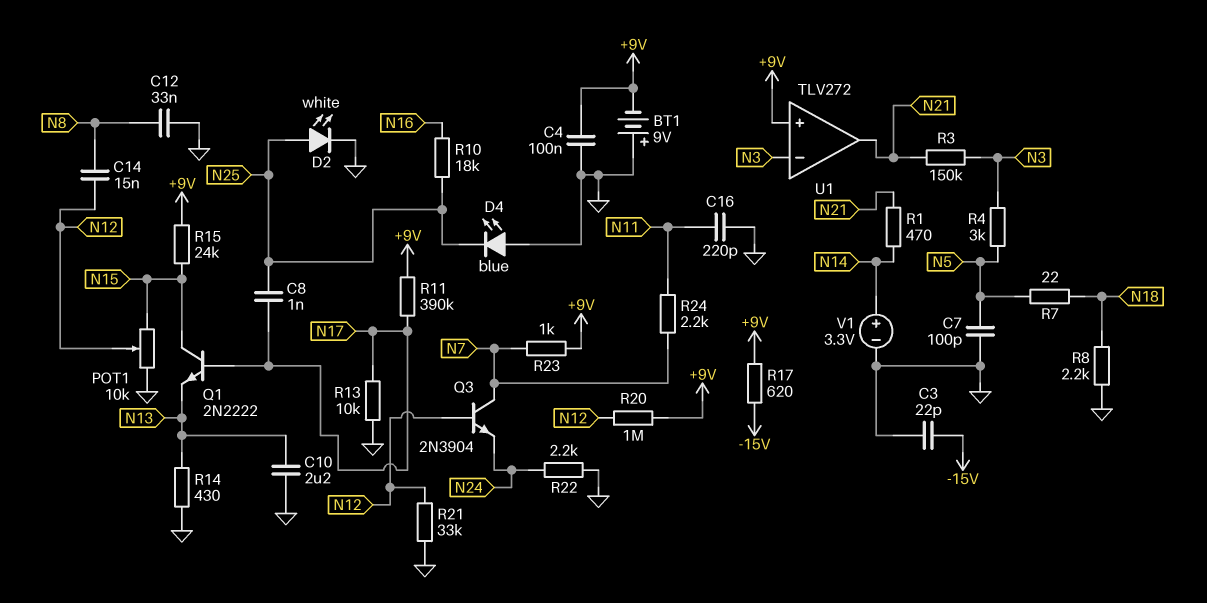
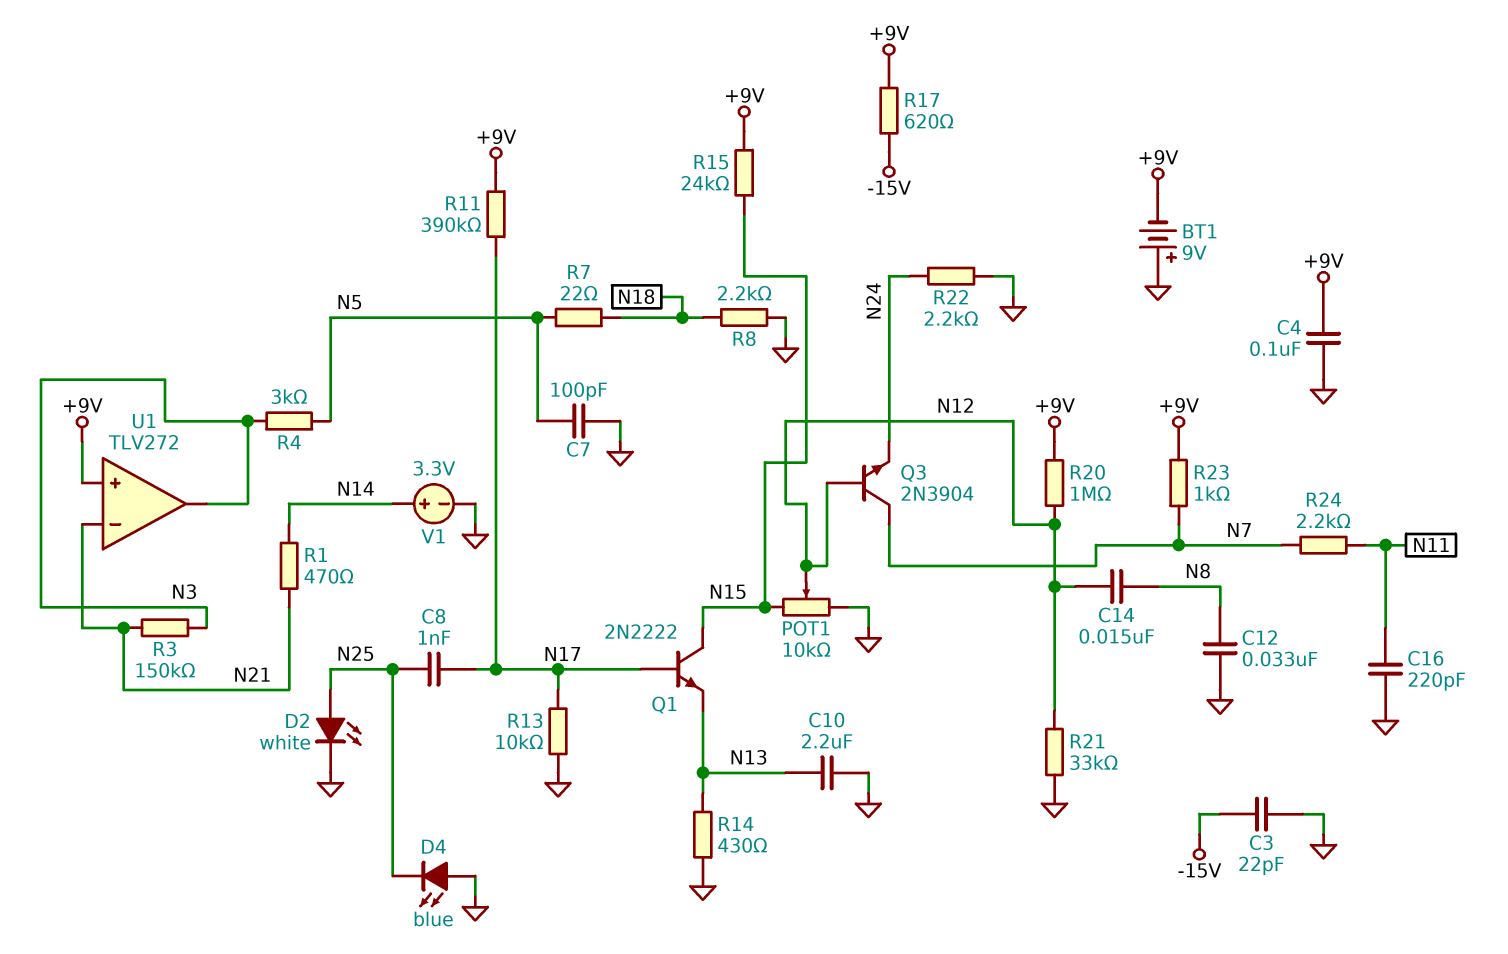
R10: 18k (N16, N25) -> none
U1 pin in-: N3 -> N21
U1 pin out: N21 -> N3

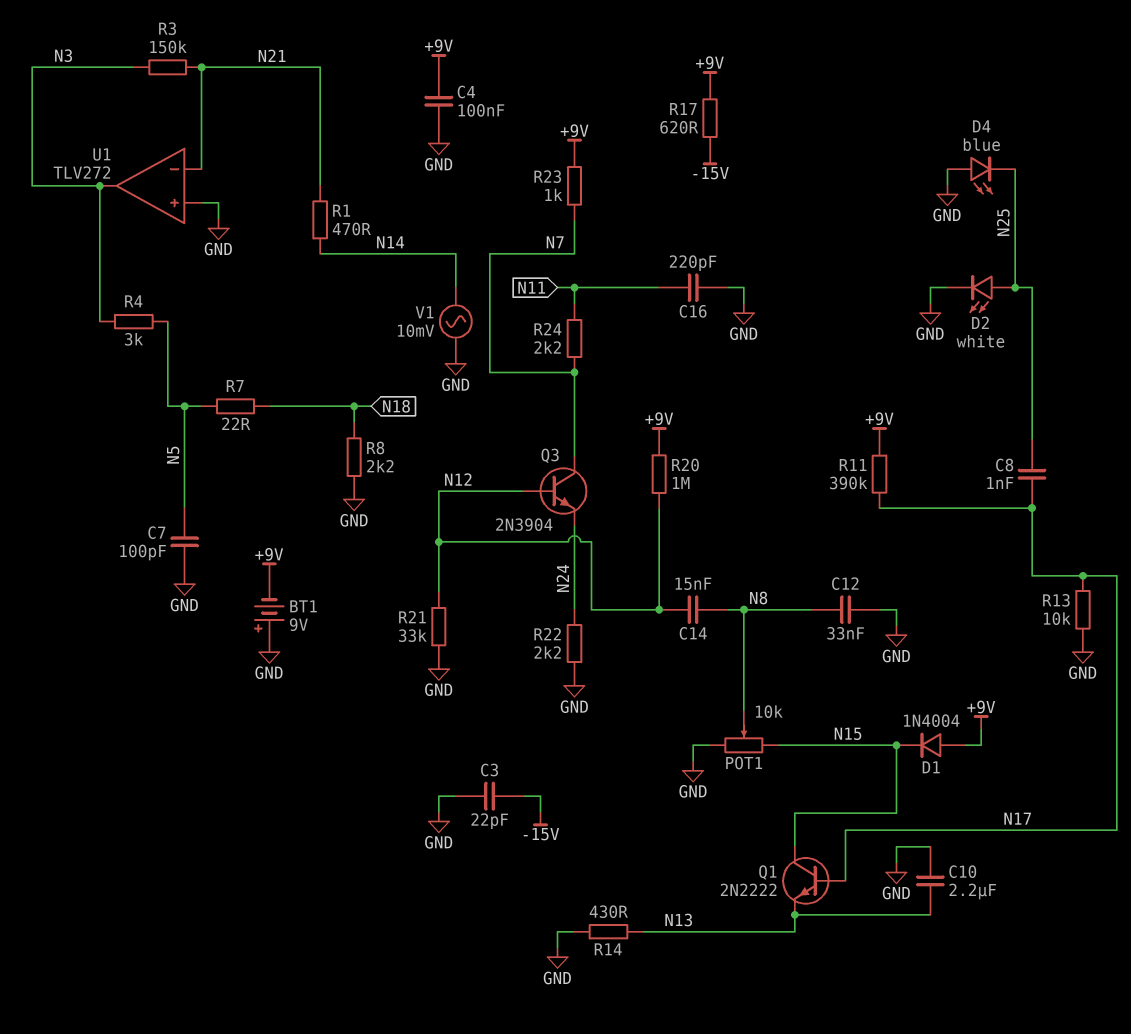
D1: none -> diode 1N4004 (A +9V, K N15)
POT1: 10k (GND, N15, wiper N12) -> 10k (GND, N15, wiper N8)
R15: 24k (+9V, N15) -> none
U1 pin in+: +9V -> GND
V1: 3.3V (plus N14, minus GND) -> AC 10mV (GND, N14)

